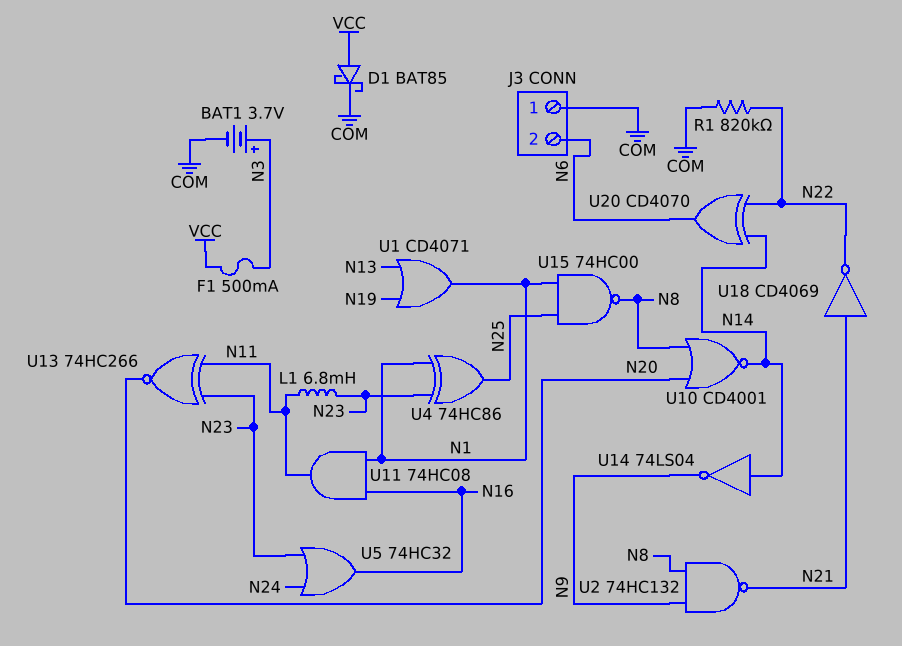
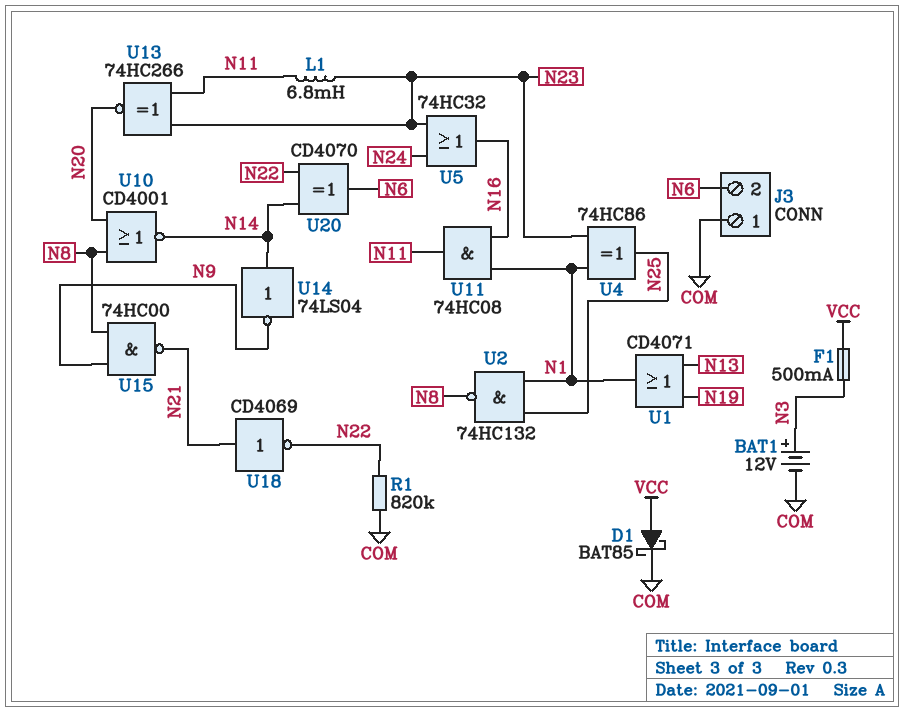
BAT1: 3.7V (plus N3, minus COM) -> 12V (plus N3, minus COM)
U2: NAND 74HC132 (in N8, in N9, out N21) -> NAND 74HC132 (in N1, in N25, out N8)
U15: NAND 74HC00 (in N1, in N25, out N8) -> NAND 74HC00 (in N8, in N9, out N21)

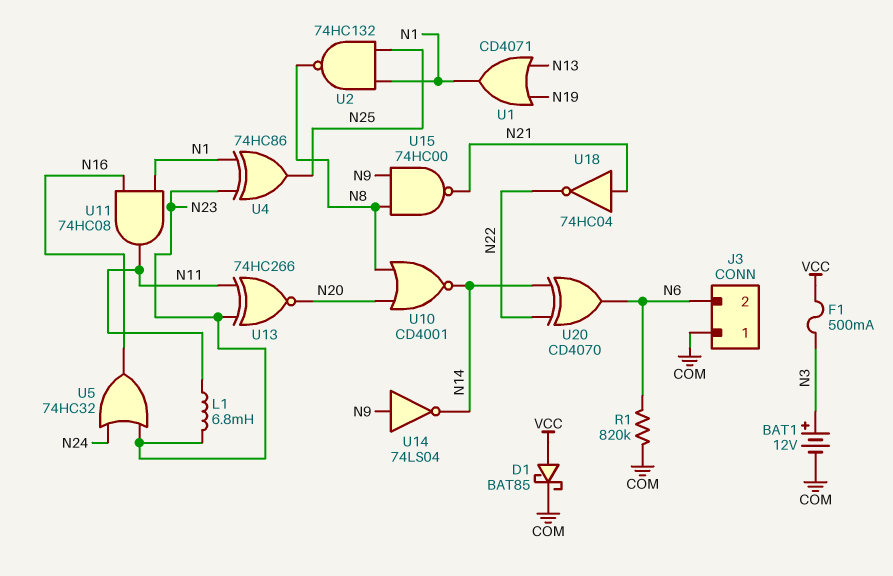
R1: 820k (COM, N22) -> 820k (COM, N6)
U14: NOT 74LS04 (in N14, out N9) -> NOT 74LS04 (in N9, out N14)
U18: NOT CD4069 (in N21, out N22) -> NOT 74HC04 (in N21, out N22)

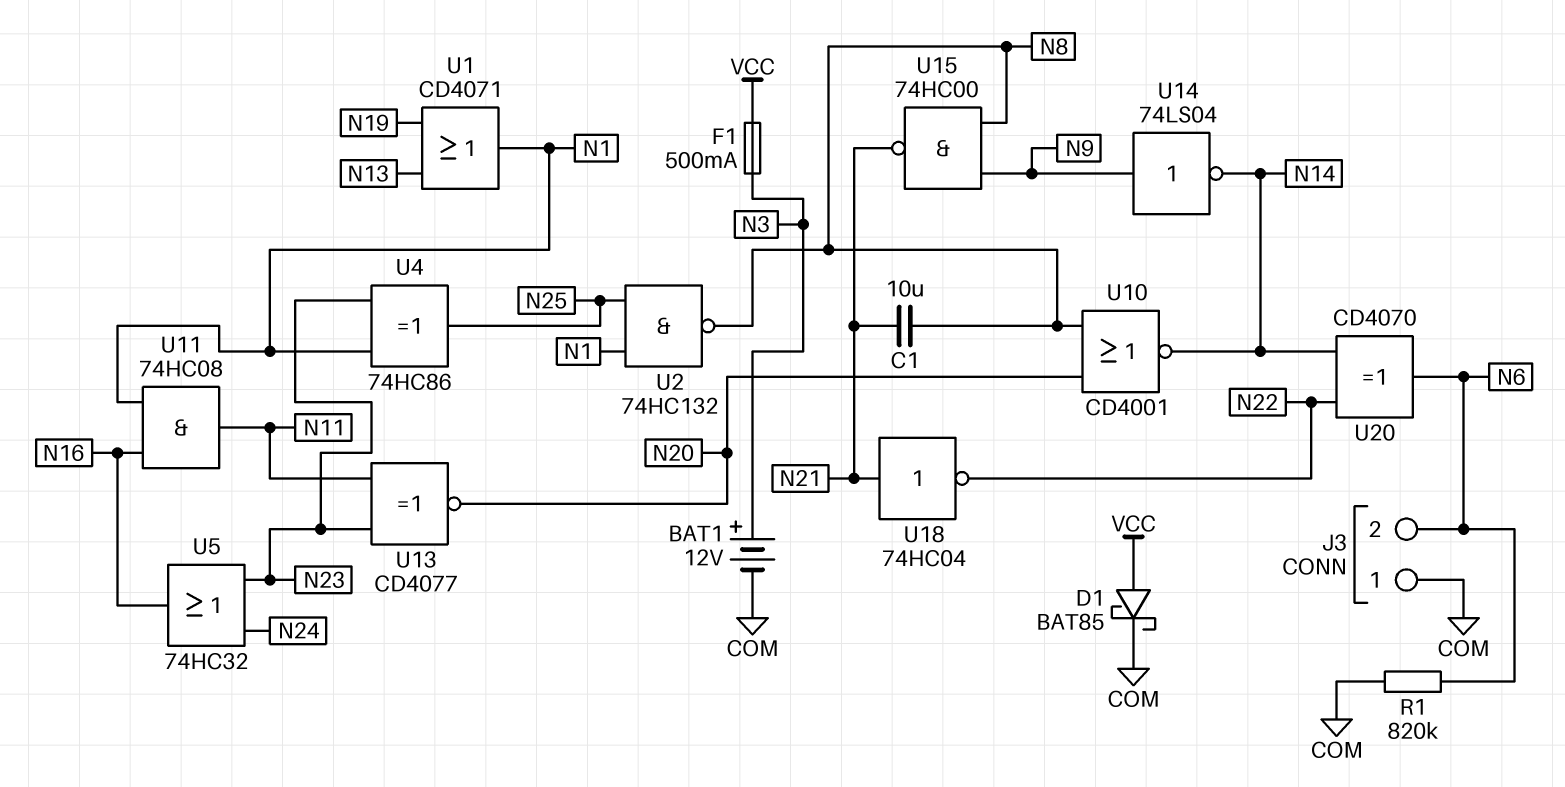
C1: none -> 10uF (N8, N21)
L1: 6.8mH (N11, N23) -> none
U13: XNOR 74HC266 (in N11, in N23, out N20) -> XNOR CD4077 (in N11, in N23, out N20)

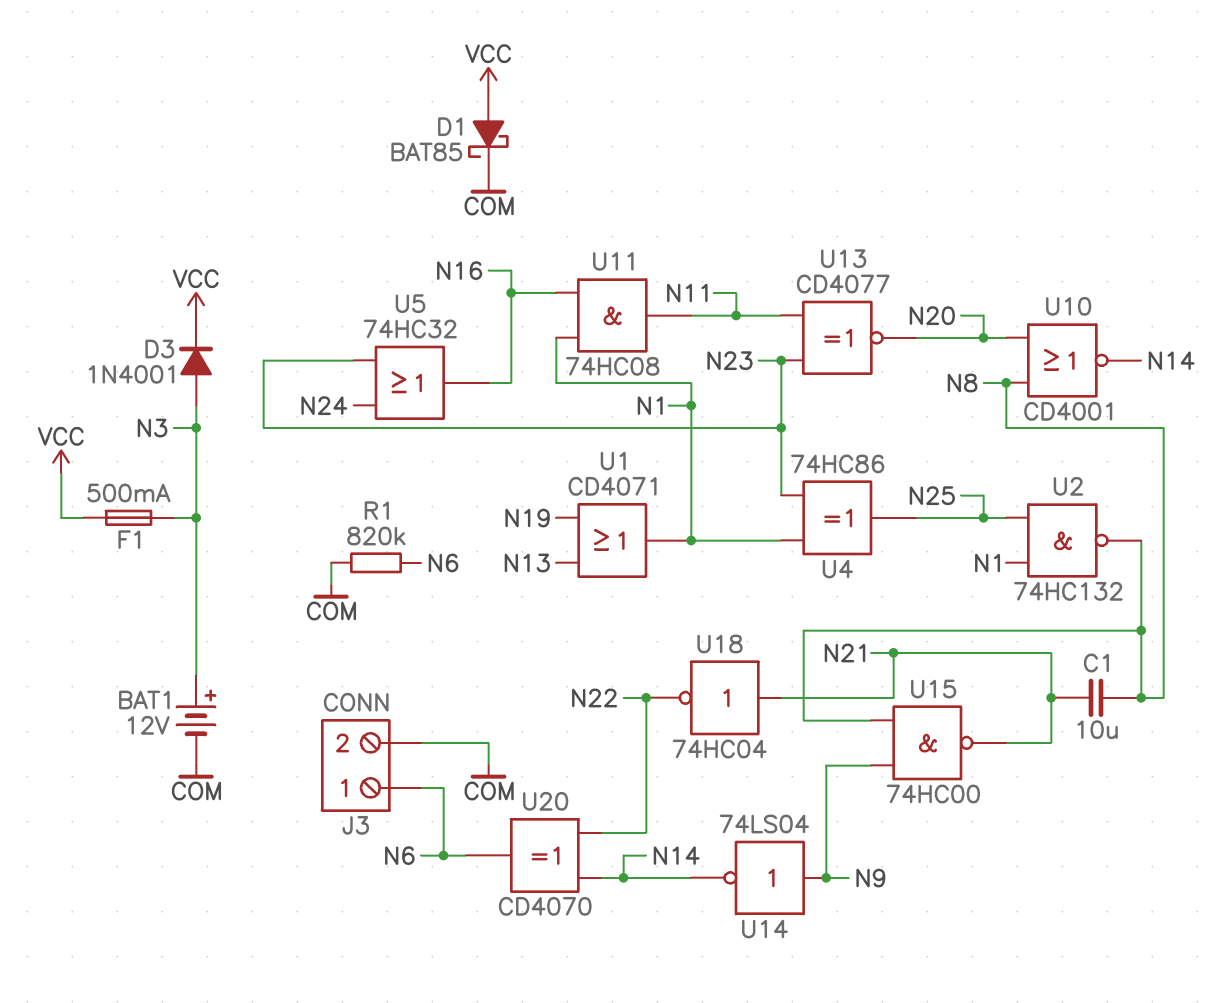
D3: none -> diode 1N4001 (A N3, K VCC)
J3 pin 1: COM -> N6
J3 pin 2: N6 -> COM

